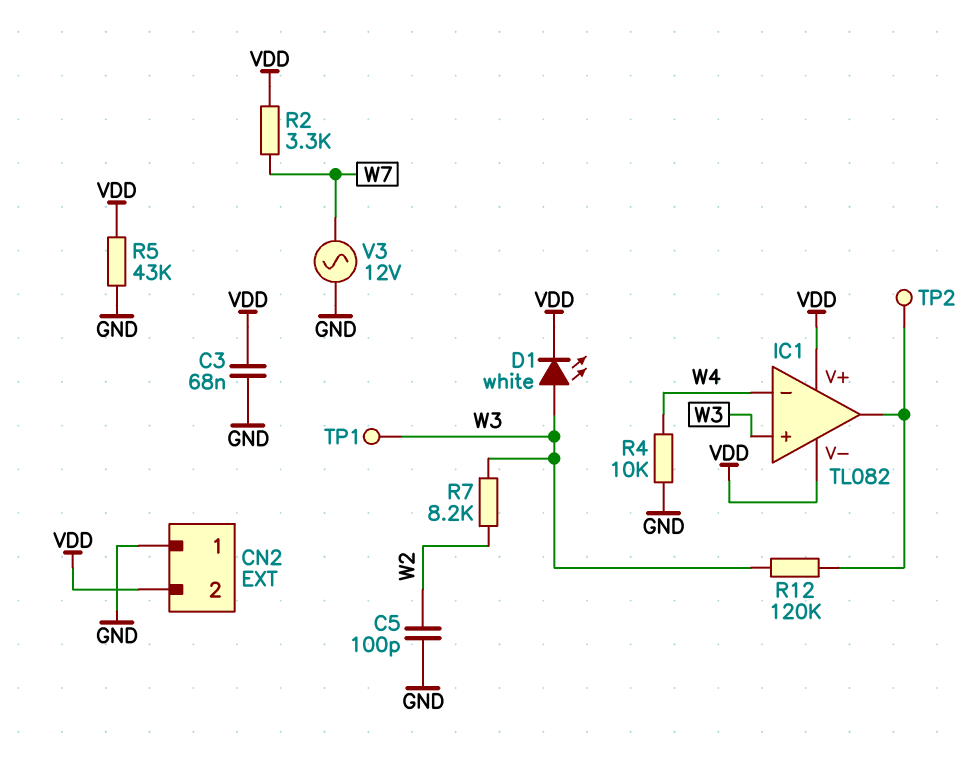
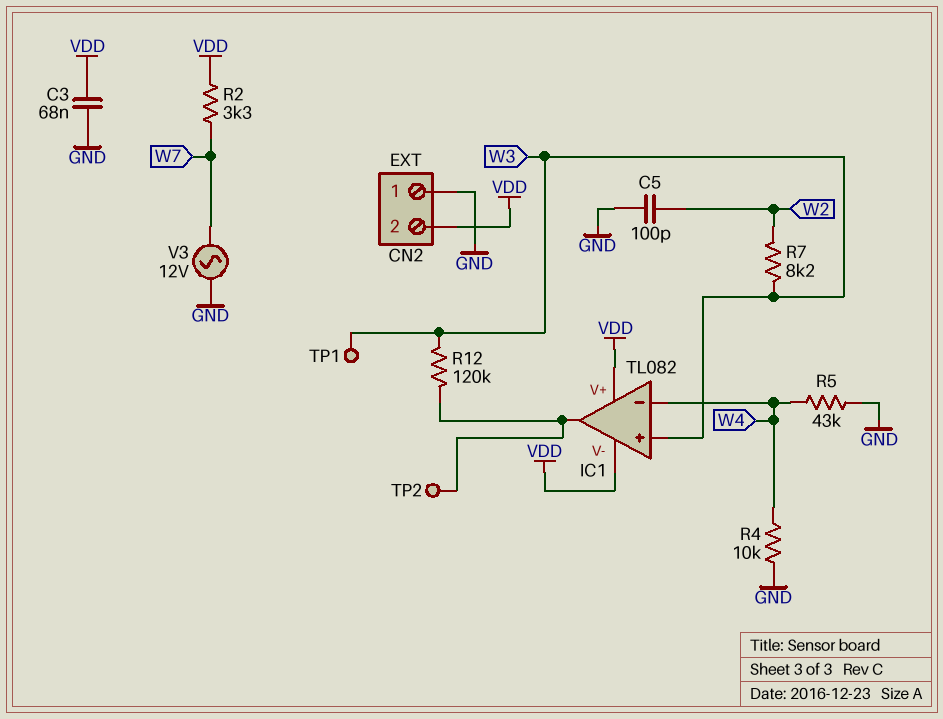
D1: LED white (A W3, K VDD) -> none
R5: 43k (GND, VDD) -> 43k (GND, W4)

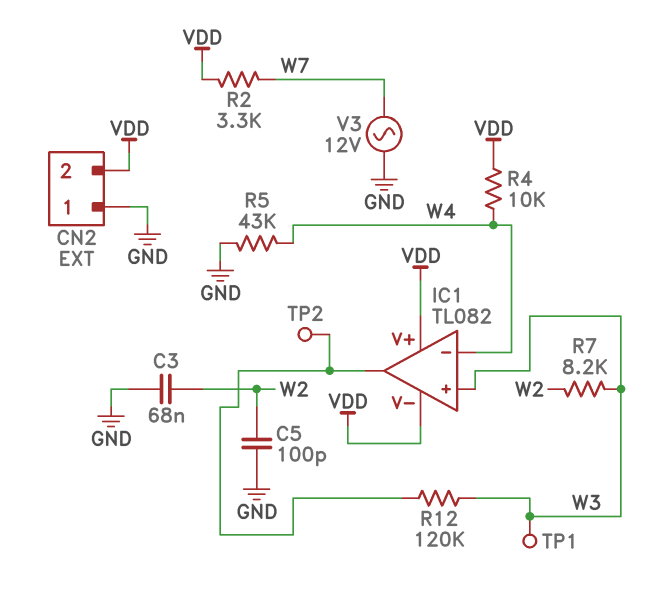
C3: 68nF (GND, VDD) -> 68nF (GND, W2)
R4: 10k (GND, W4) -> 10k (VDD, W4)

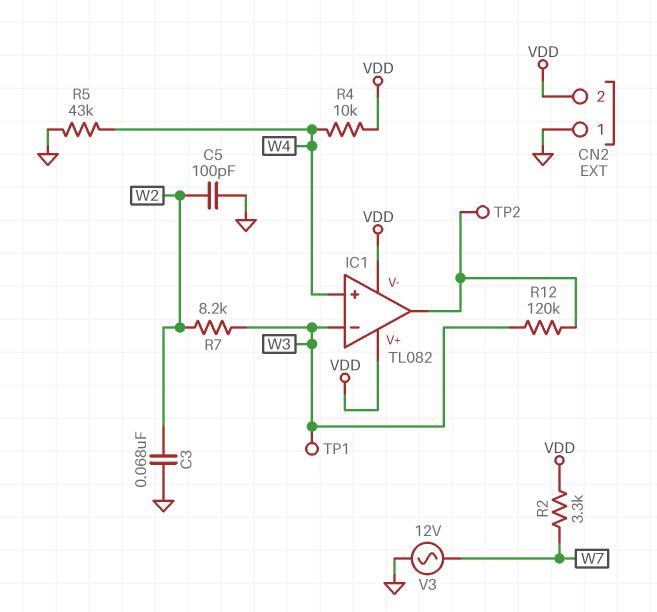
IC1 pin in+: W3 -> W4
IC1 pin in-: W4 -> W3

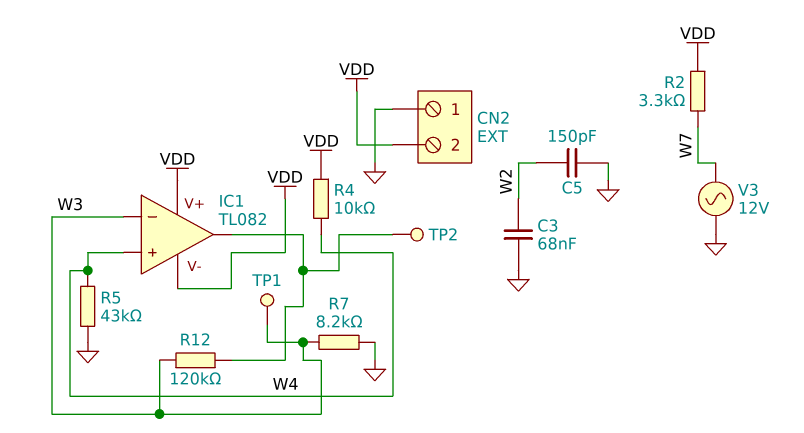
C5: 100pF (GND, W2) -> 150pF (GND, W2)
R7: 8.2k (W2, W3) -> 8.2k (GND, W3)

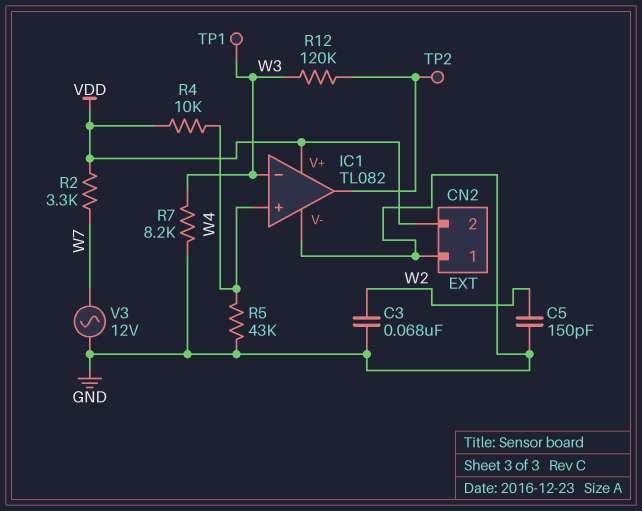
IC1 pin V-: VDD -> GND

